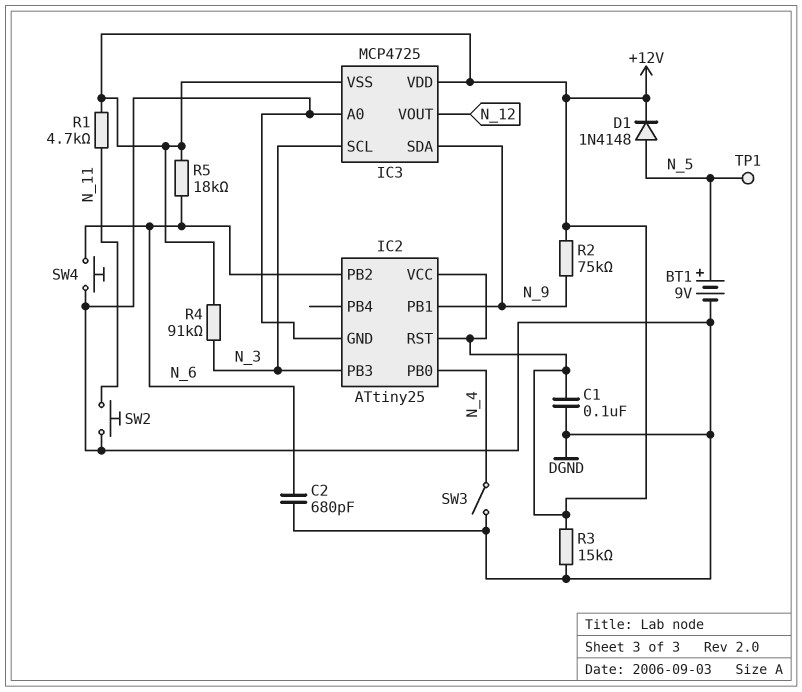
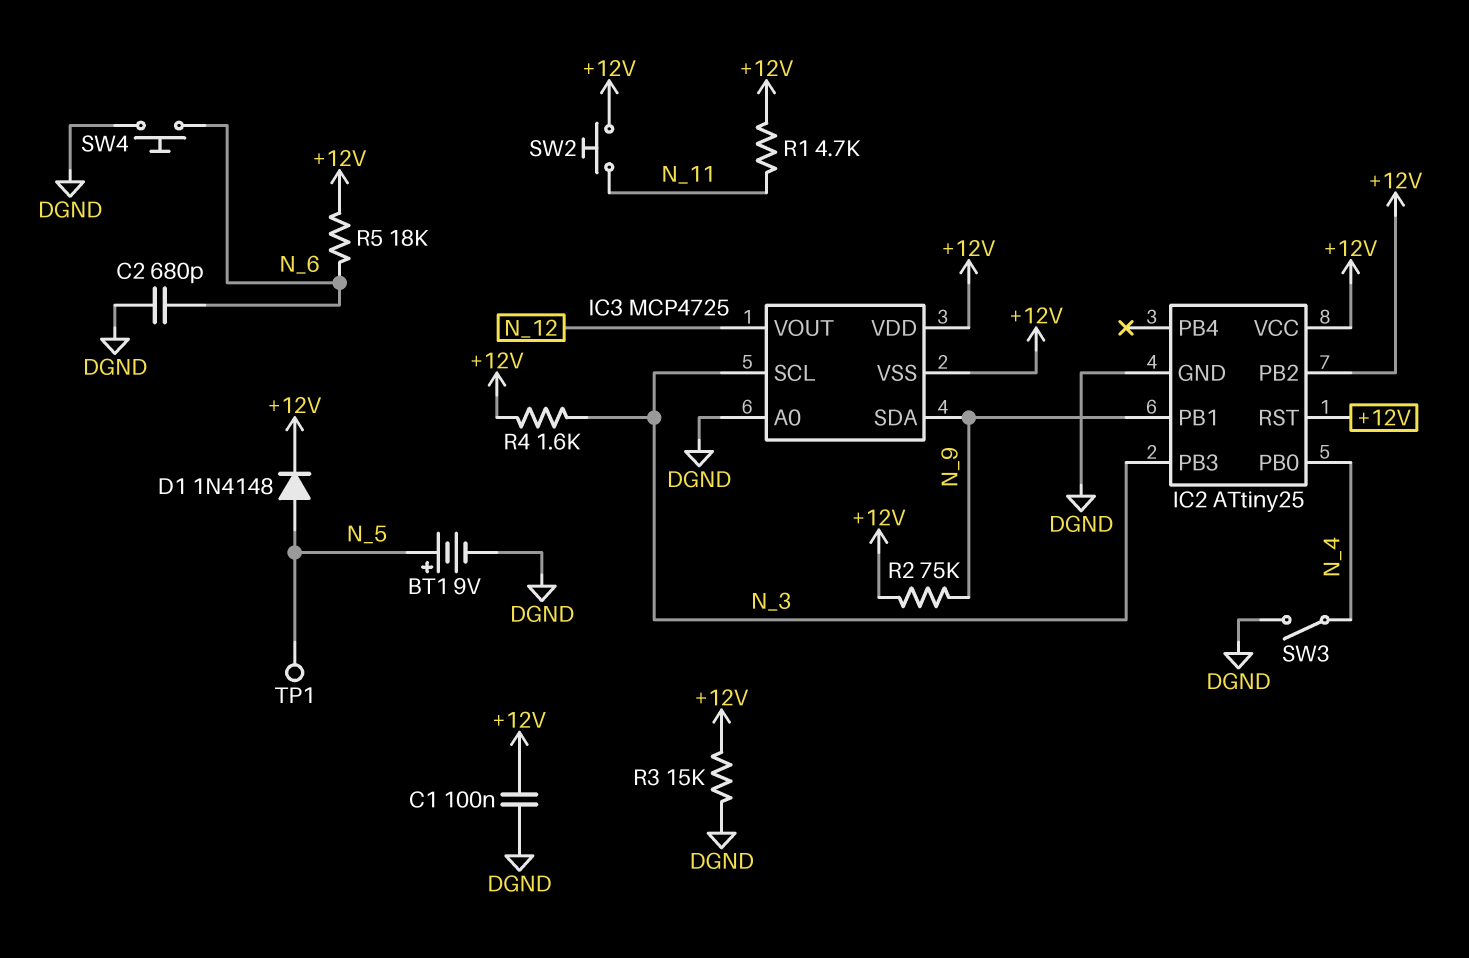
IC2 pin PB2: N_6 -> +12V
R4: 91k (+12V, N_3) -> 1.6k (+12V, N_3)
SW2: button (DGND, N_11) -> button (+12V, N_11)

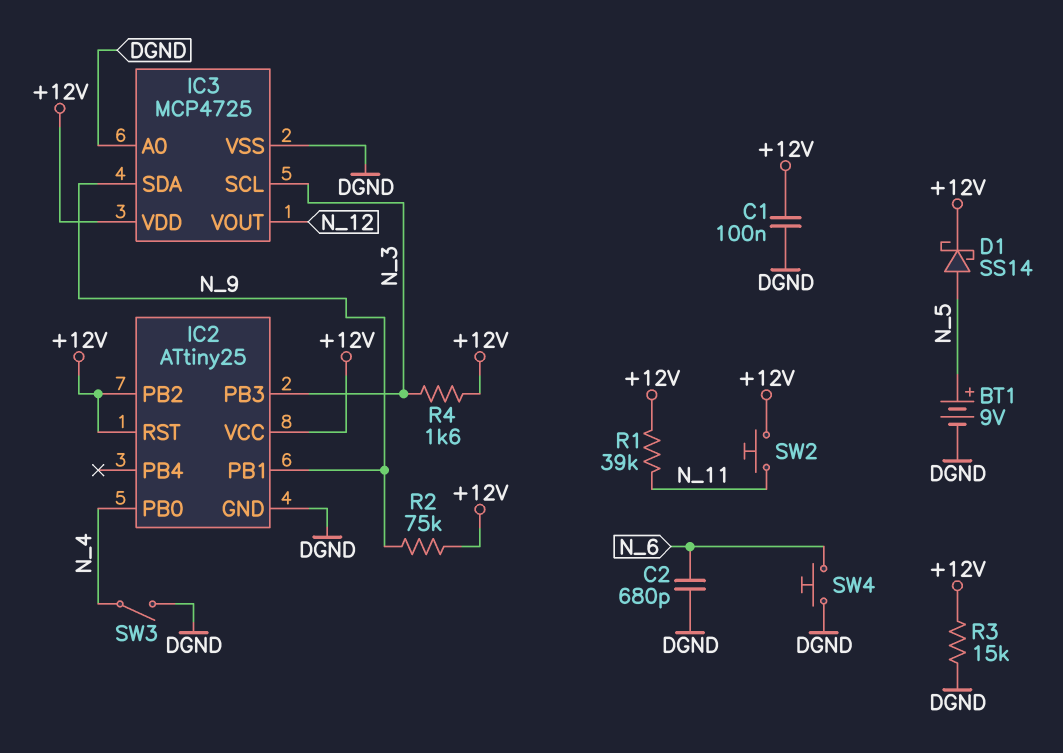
D1: diode 1N4148 (A N_5, K +12V) -> schottky SS14 (A N_5, K +12V)
IC3 pin VSS: +12V -> DGND
R1: 4.7k (+12V, N_11) -> 39k (+12V, N_11)
R5: 18k (+12V, N_6) -> none
TP1: test point (N_5) -> none

